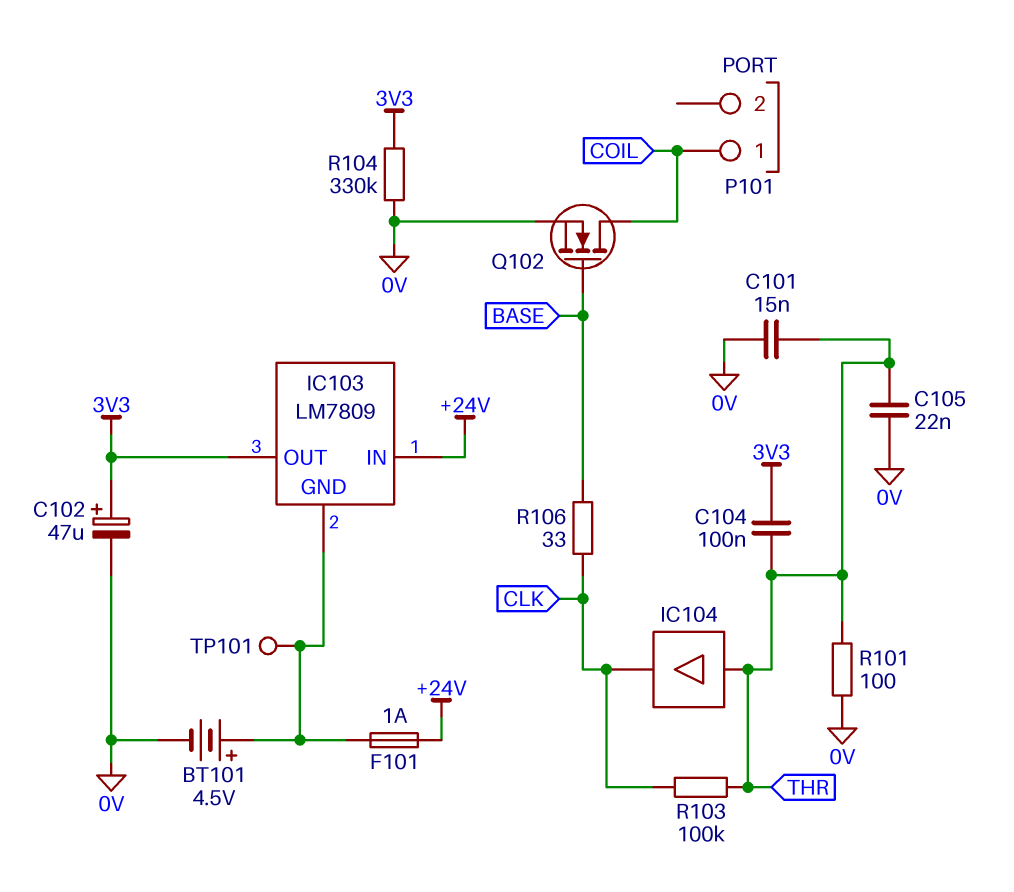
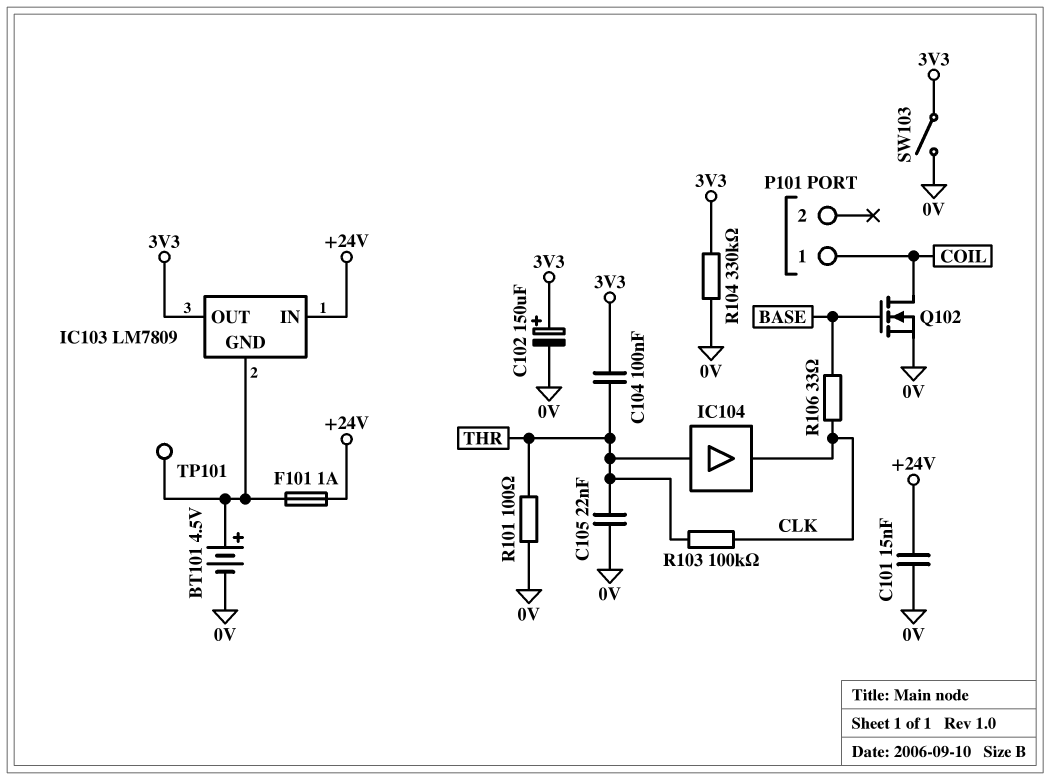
C101: 15nF (0V, THR) -> 15nF (+24V, 0V)
C102: 47uF (plus 3V3, minus 0V) -> 150uF (plus 3V3, minus 0V)
SW103: none -> switch (0V, 3V3)

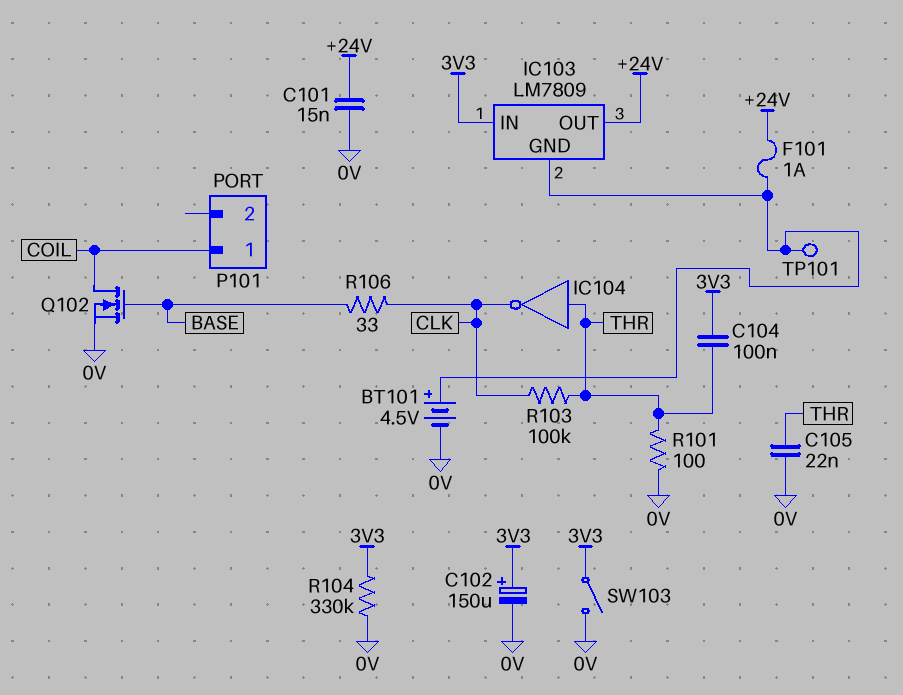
IC103 pin IN: +24V -> 3V3
IC103 pin OUT: 3V3 -> +24V
IC104: buffer (in THR, out CLK) -> NOT (in THR, out CLK)

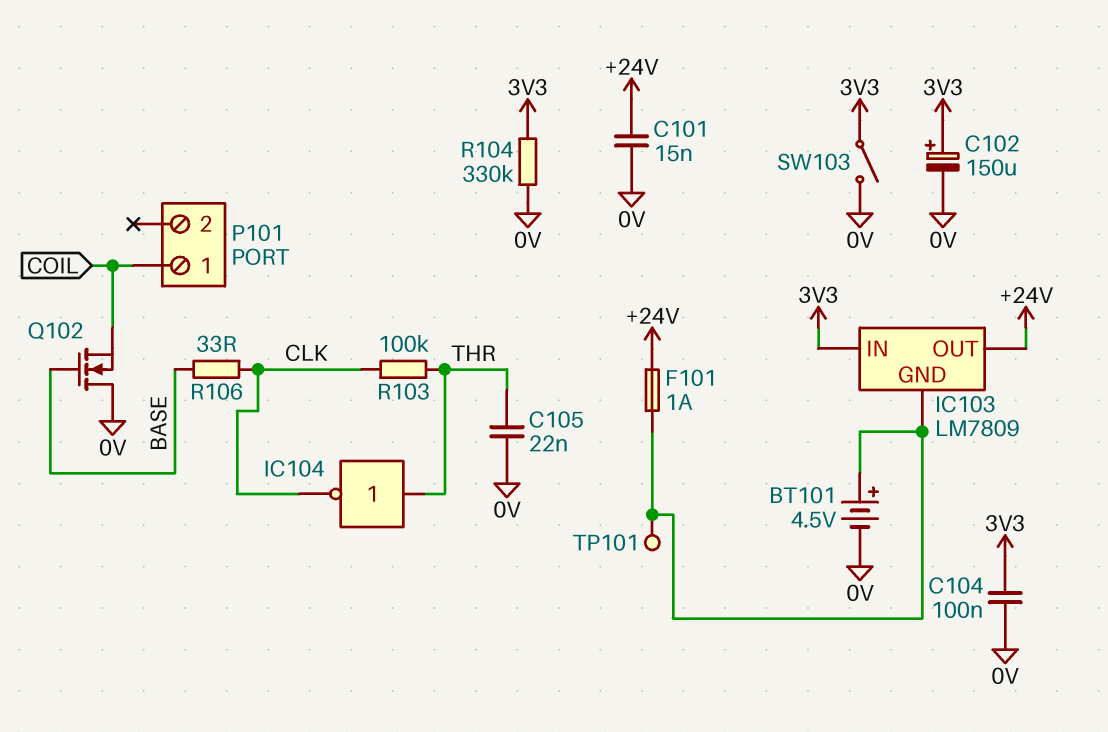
C104: 100nF (3V3, THR) -> 100nF (0V, 3V3)
Q102: NMOS (G BASE, D COIL, S 0V) -> NMOS (G BASE, D 0V, S COIL)
R101: 100 (0V, THR) -> none

